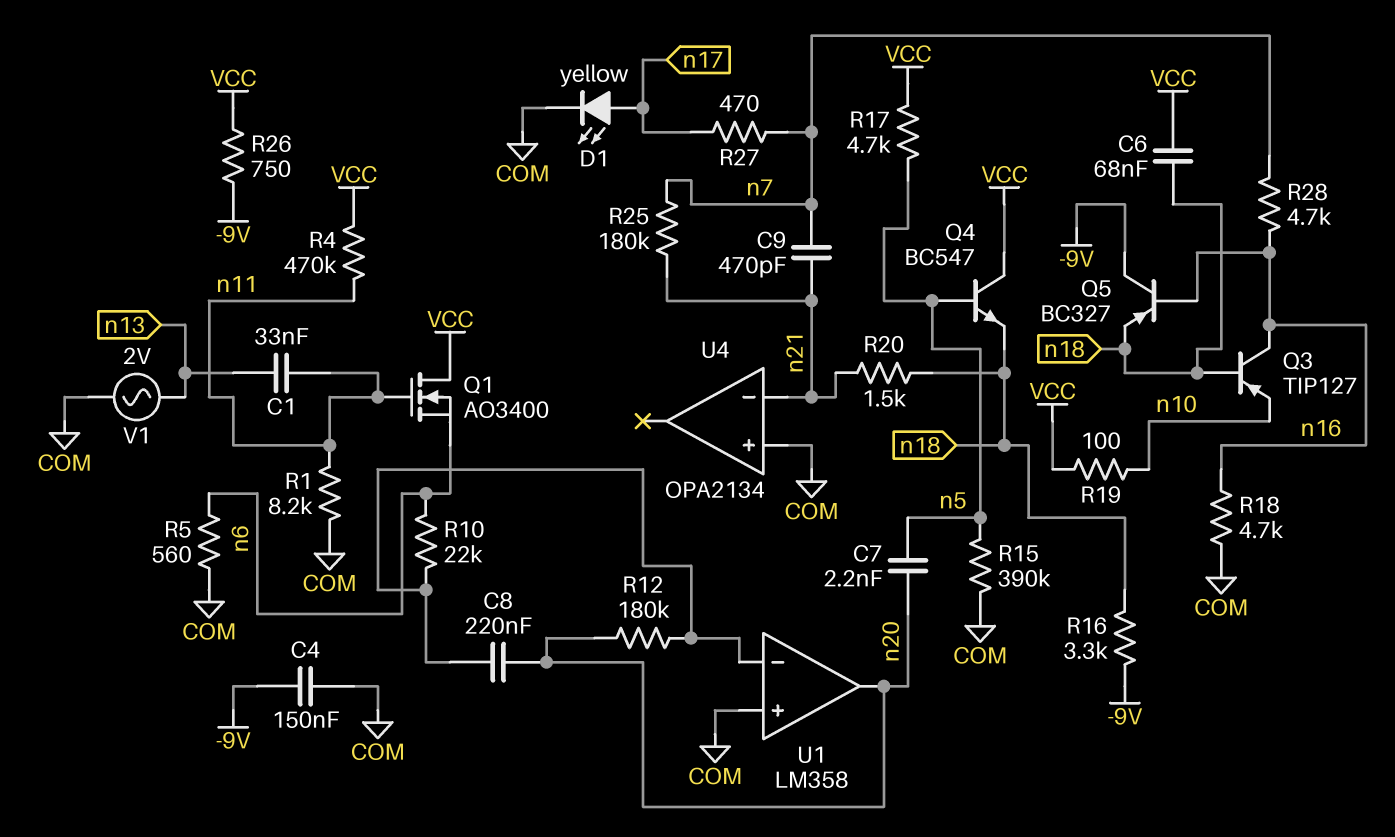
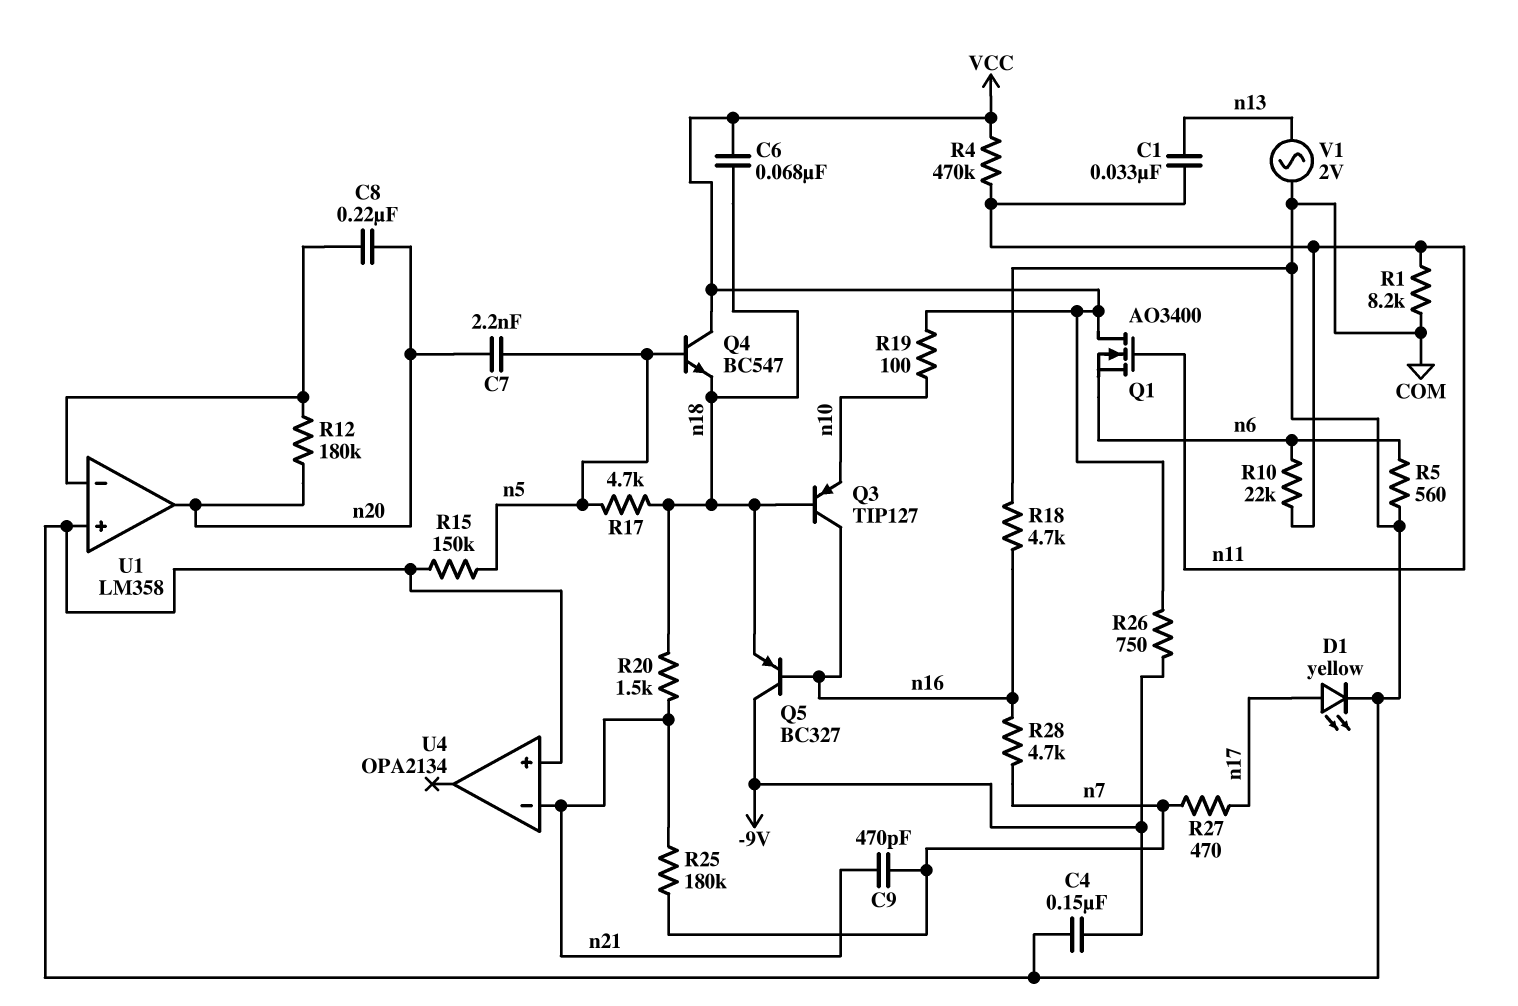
R10: 22k (U1/in-, n6) -> 22k (n6, n11)
R15: 390k (COM, n5) -> 150k (COM, n5)
R16: 3.3k (-9V, n18) -> none
R17: 4.7k (VCC, n5) -> 4.7k (n5, n18)

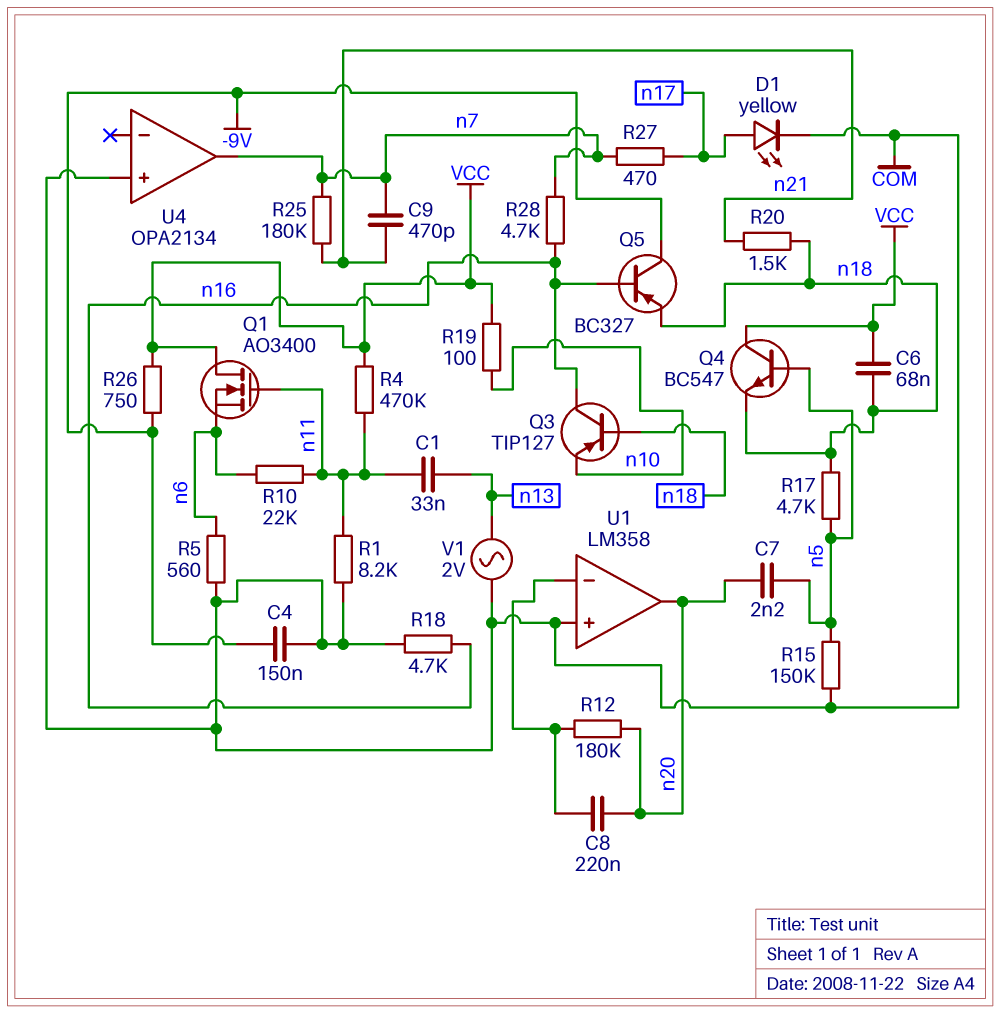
U4 pin in-: n21 -> none
U4 pin out: none -> n7

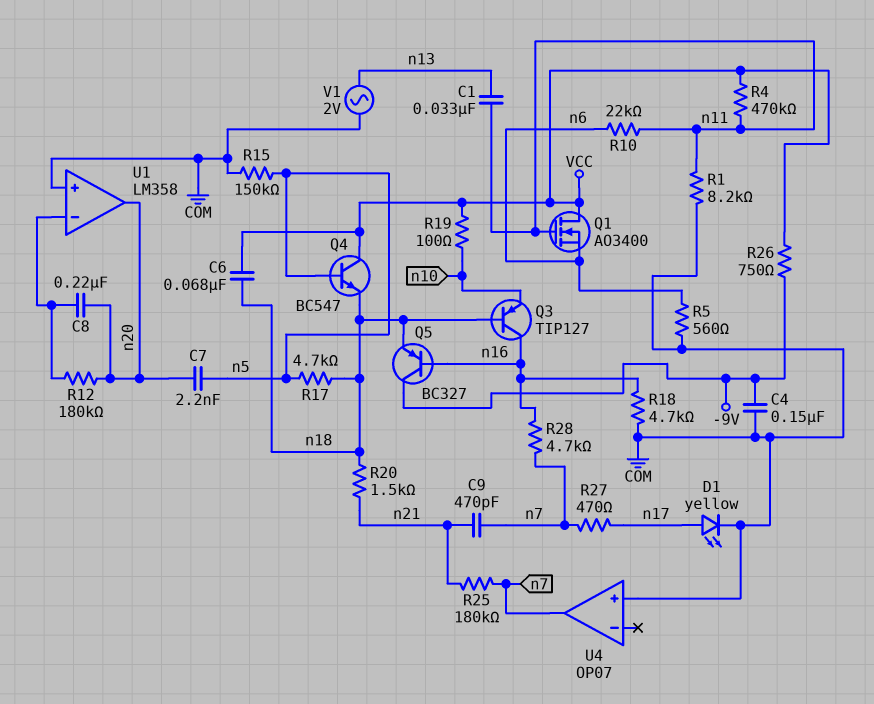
U4: OPA2134 -> OP07

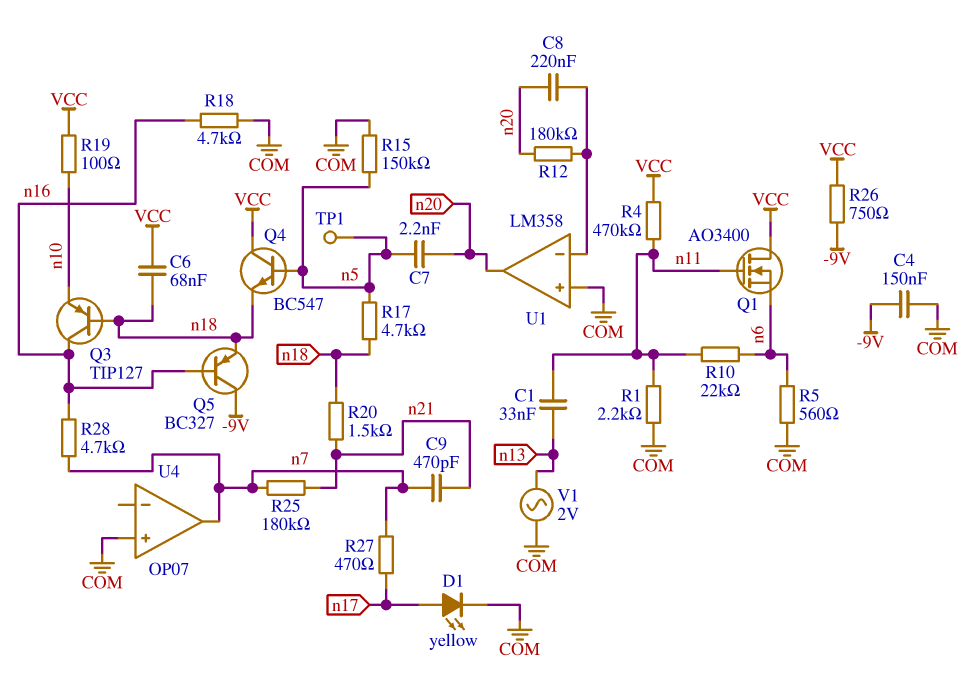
R1: 8.2k (COM, n11) -> 2.2k (COM, n11)
TP1: none -> test point (n5)

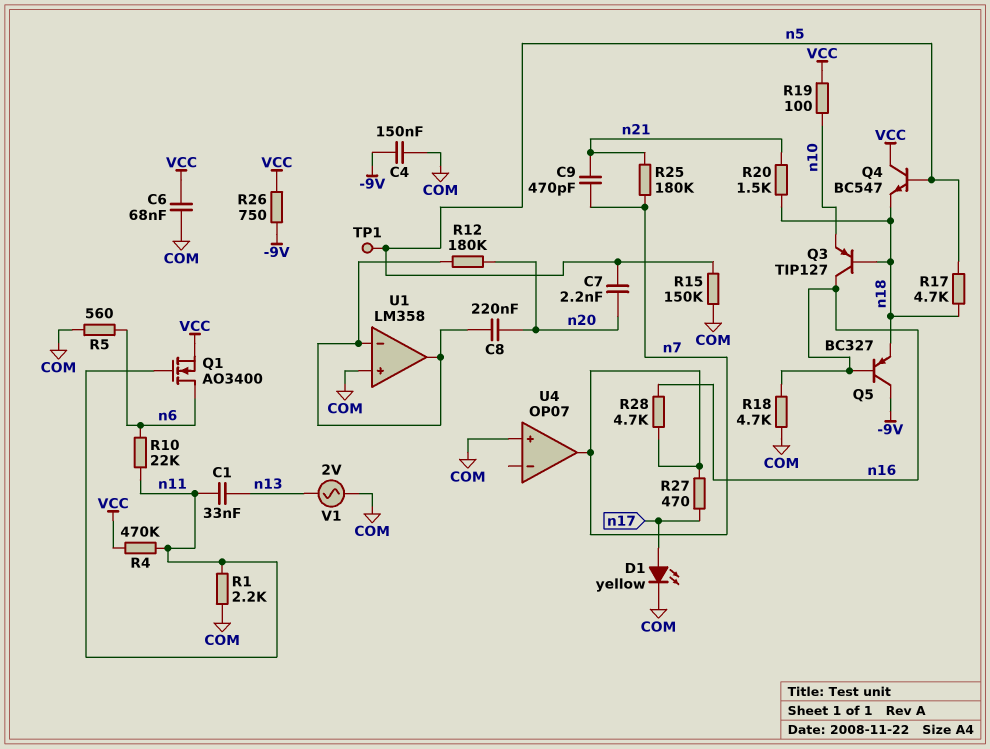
C6: 68nF (VCC, n18) -> 68nF (COM, VCC)
Q1: NMOS AO3400 (G n11, D VCC, S n6) -> NMOS AO3400 (G n11, D n6, S VCC)
U1 pin out: n20 -> U1/in-

